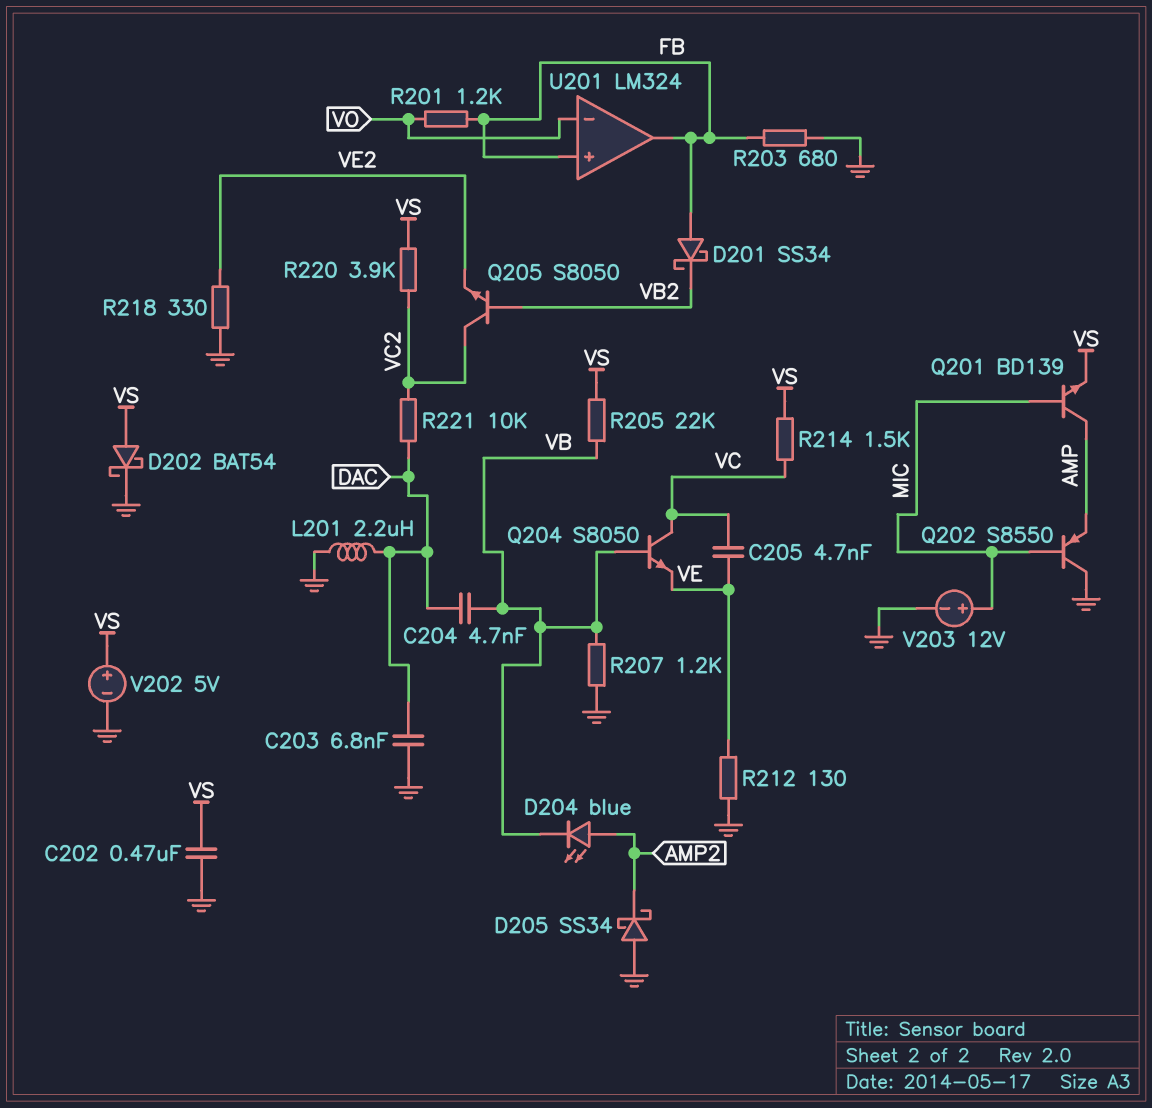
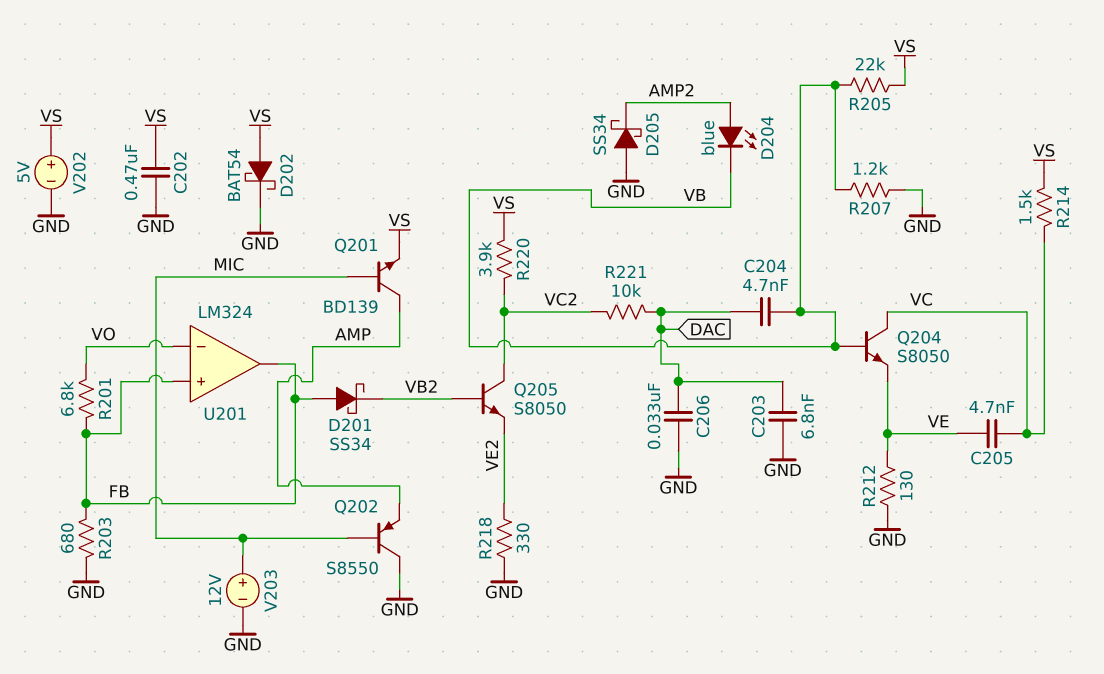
C206: none -> 33nF (DAC, GND)
L201: 2.2uH (DAC, GND) -> none
R201: 1.2k (FB, VO) -> 6.8k (FB, VO)

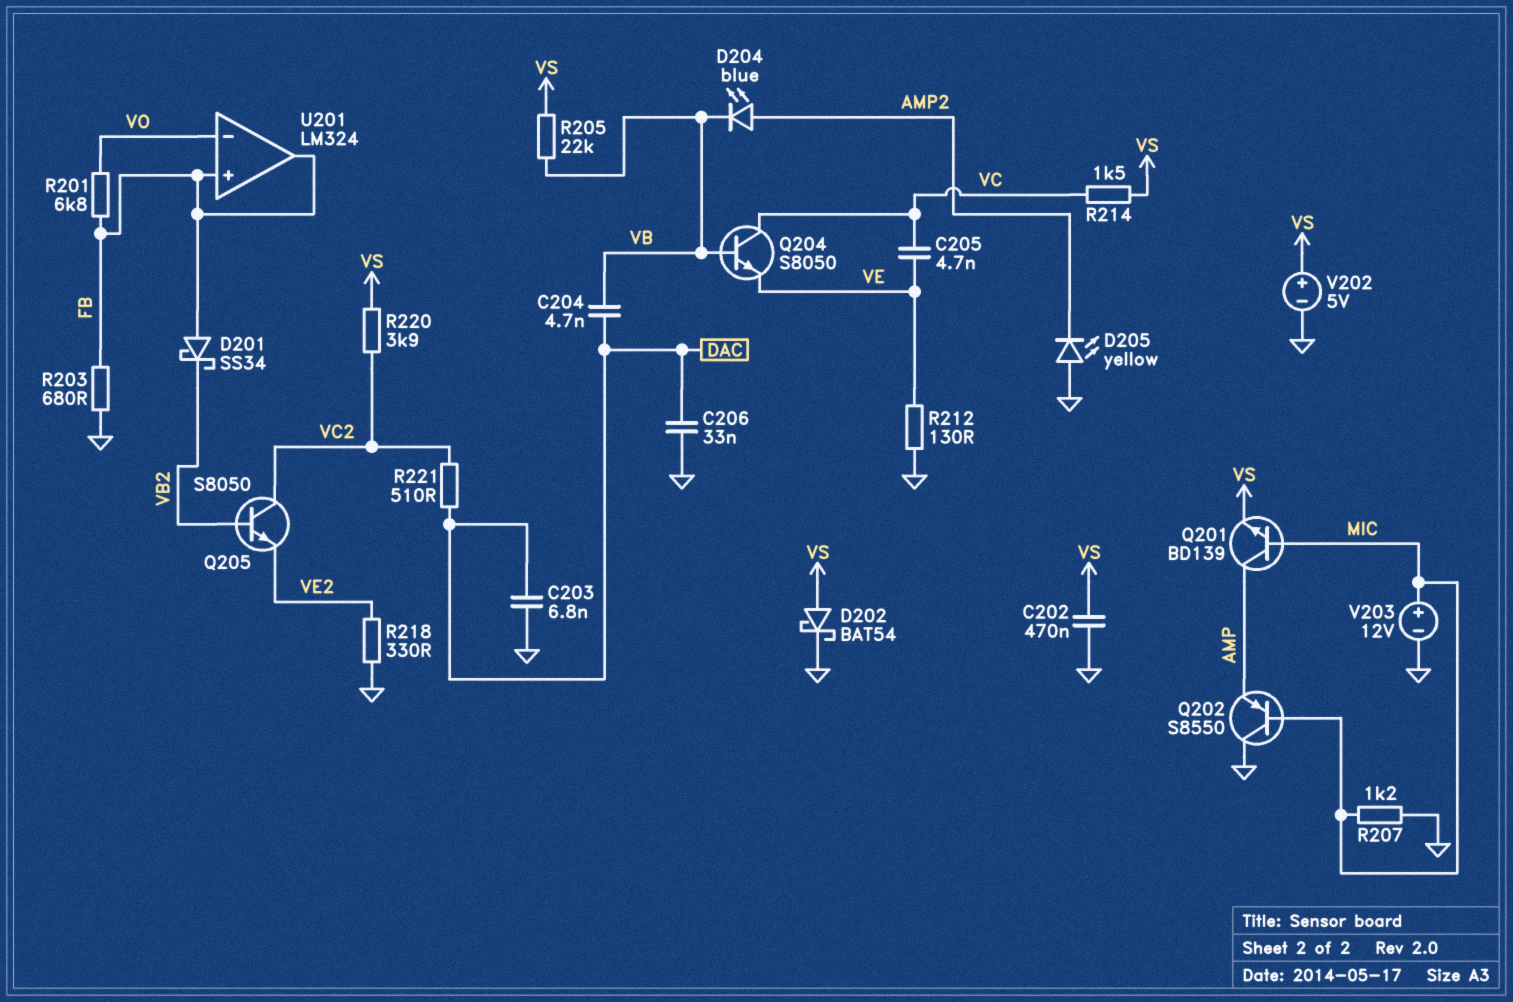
D205: schottky SS34 (A GND, K AMP2) -> LED yellow (A GND, K AMP2)
R207: 1.2k (GND, VB) -> 1.2k (GND, MIC)
R221: 10k (DAC, VC2) -> 510 (DAC, VC2)

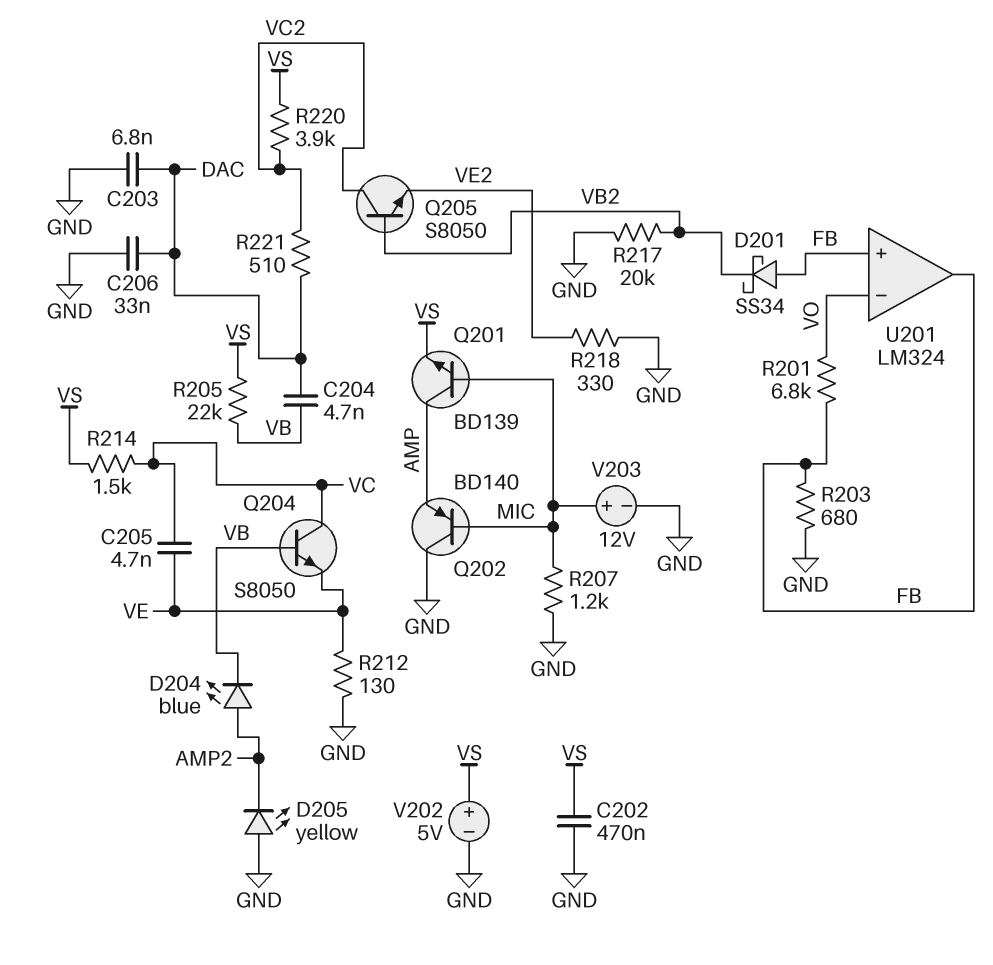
D202: schottky BAT54 (A VS, K GND) -> none
Q202: PNP S8550 (B MIC, C GND, E AMP) -> PNP BD140 (B MIC, C GND, E AMP)
R217: none -> 20k (GND, VB2)

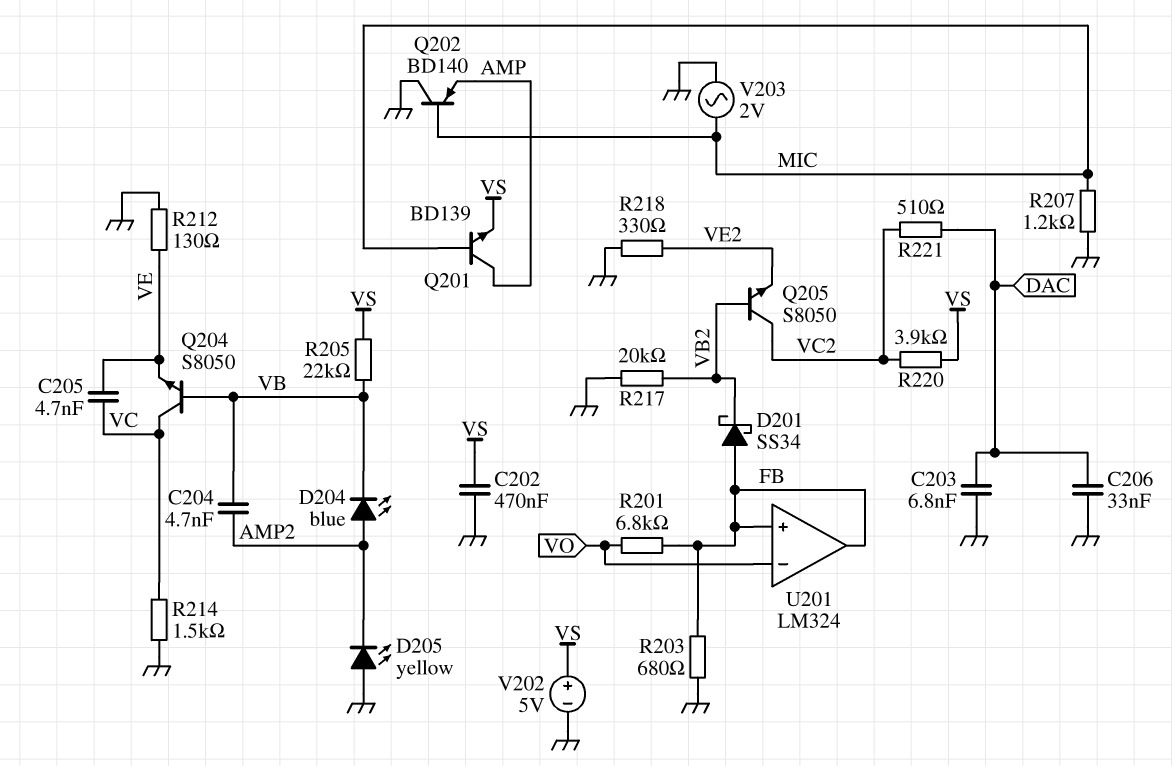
C204: 4.7nF (DAC, VB) -> 4.7nF (AMP2, VB)
R214: 1.5k (VC, VS) -> 1.5k (GND, VC)
V203: 12V (plus MIC, minus GND) -> AC 2V (GND, MIC)

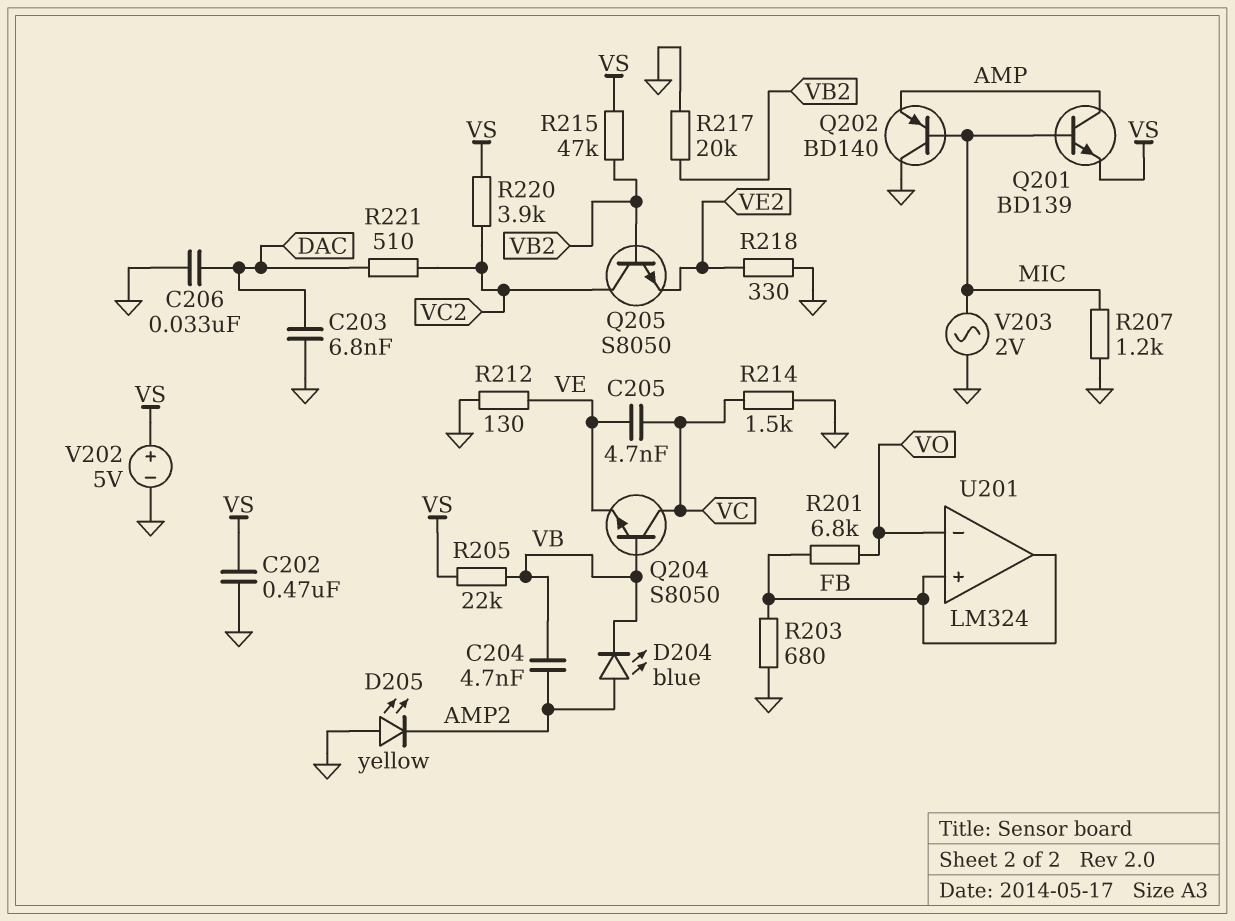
D201: schottky SS34 (A FB, K VB2) -> none
R215: none -> 47k (VB2, VS)

